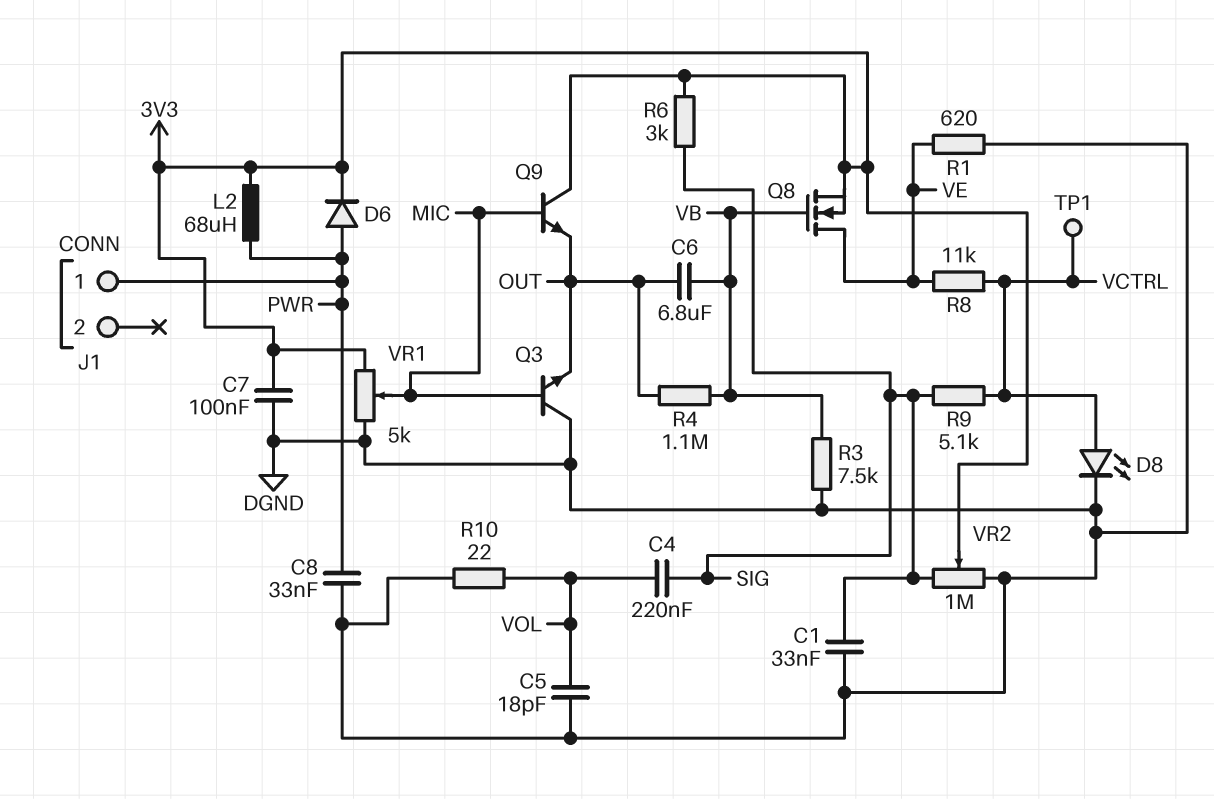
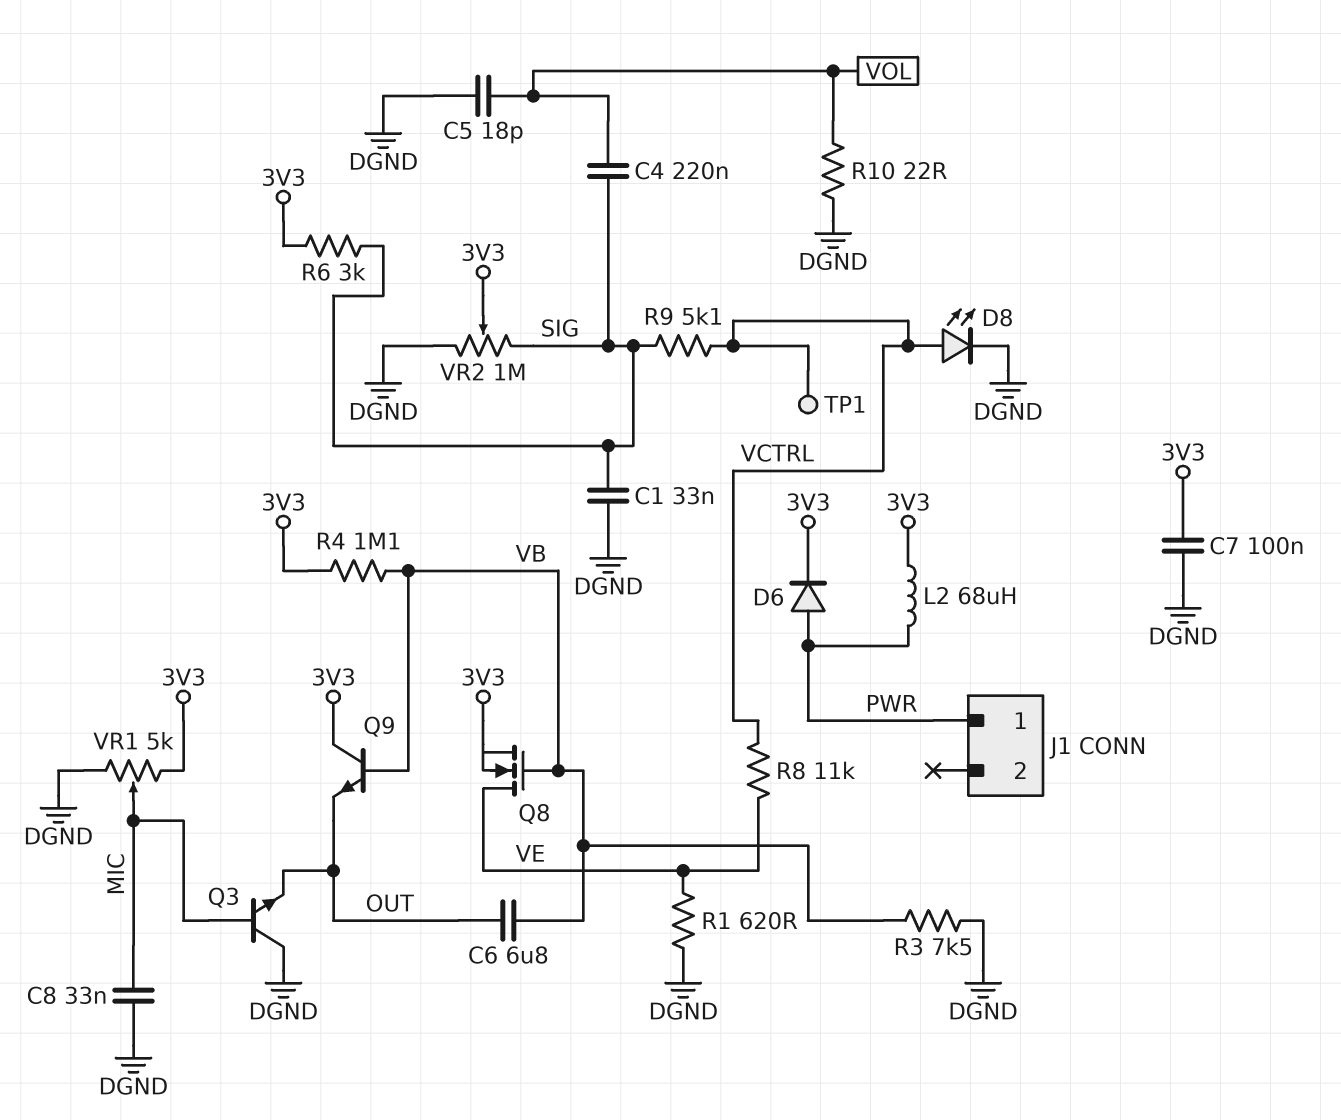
C8: 33nF (DGND, PWR) -> 33nF (DGND, MIC)
Q9: NPN (B MIC, C 3V3, E OUT) -> NPN (B VB, C 3V3, E OUT)
R4: 1.1M (OUT, VB) -> 1.1M (3V3, VB)

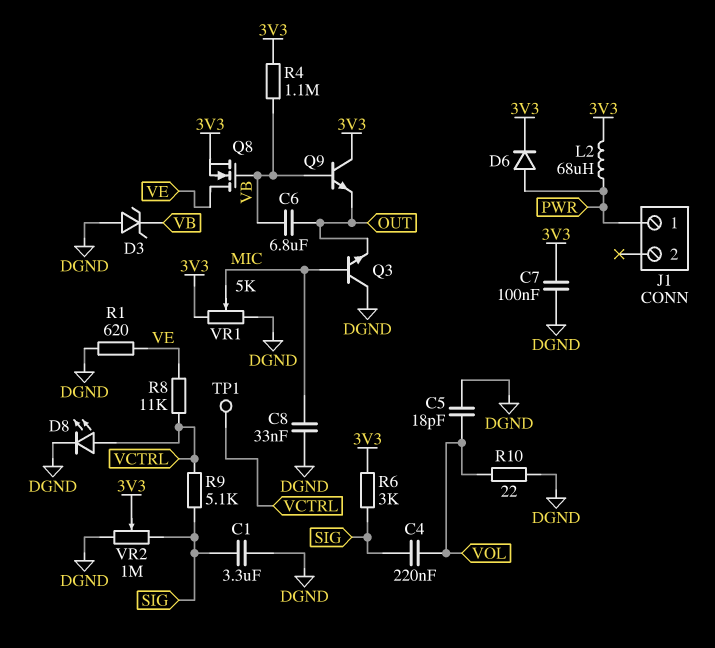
C1: 33nF (DGND, SIG) -> 3.3uF (DGND, SIG)
D3: none -> zener (A DGND, K VB)
R3: 7.5k (DGND, VB) -> none

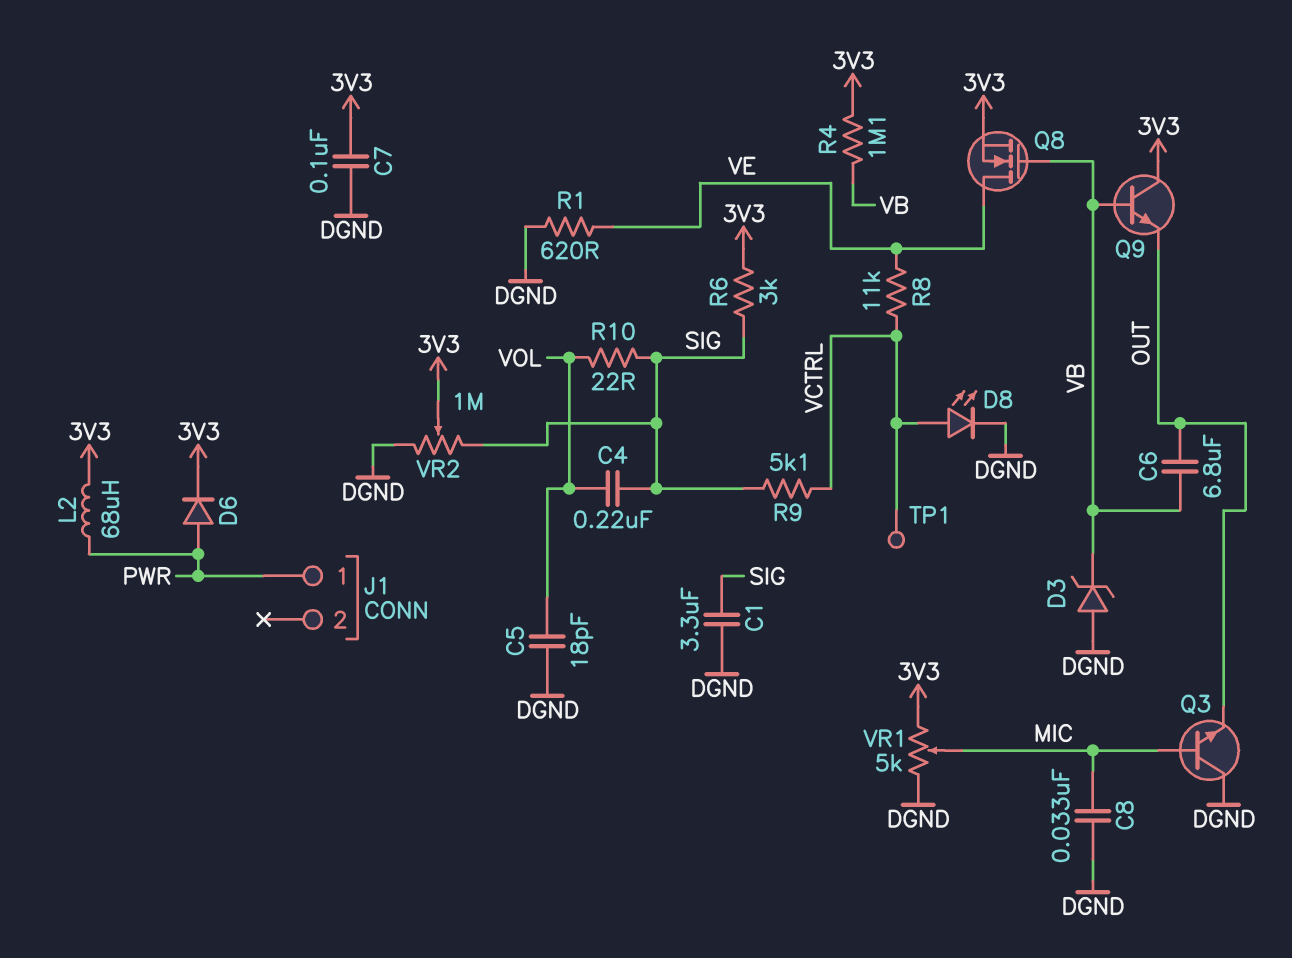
R10: 22 (DGND, VOL) -> 22 (SIG, VOL)

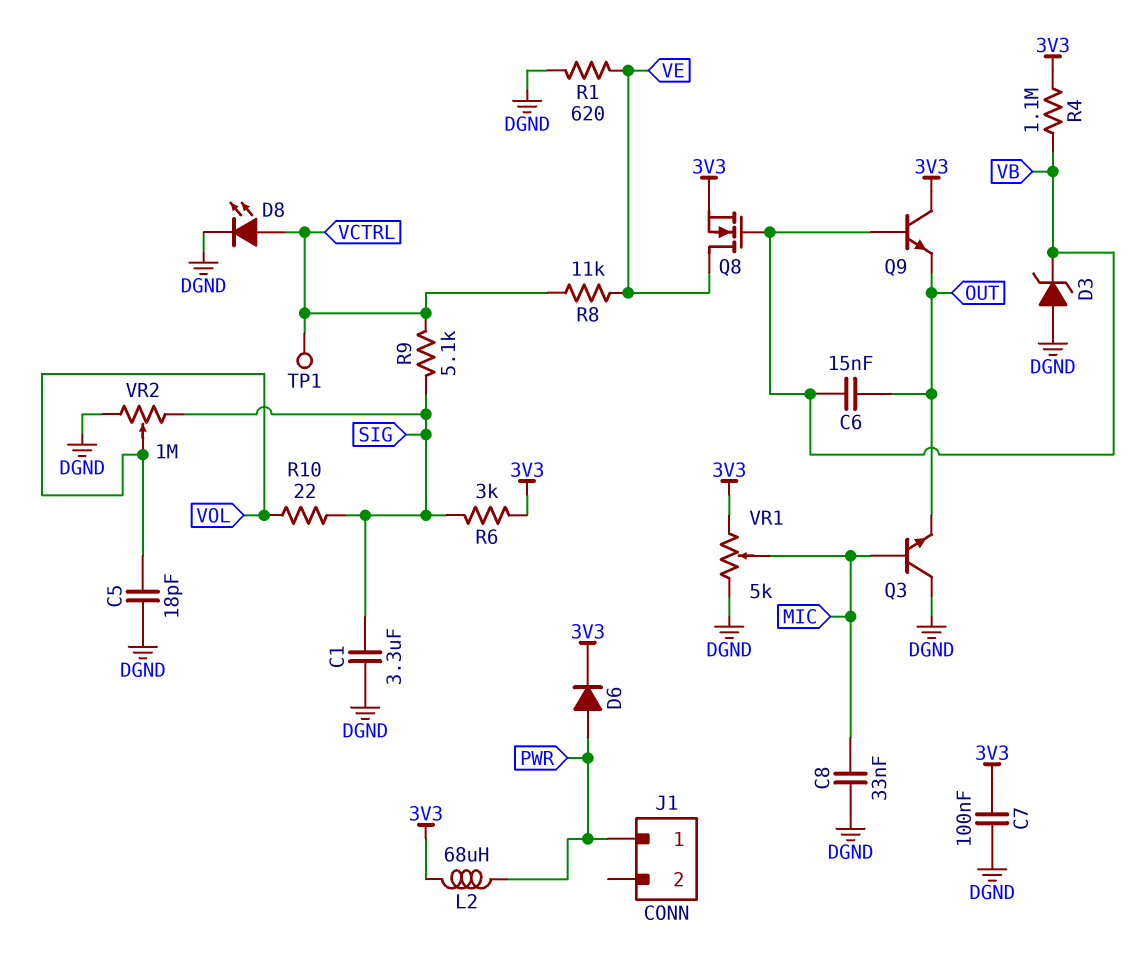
C4: 220nF (SIG, VOL) -> none
C6: 6.8uF (OUT, VB) -> 15nF (OUT, VB)
VR2: 1M (DGND, SIG, wiper 3V3) -> 1M (DGND, SIG, wiper VOL)

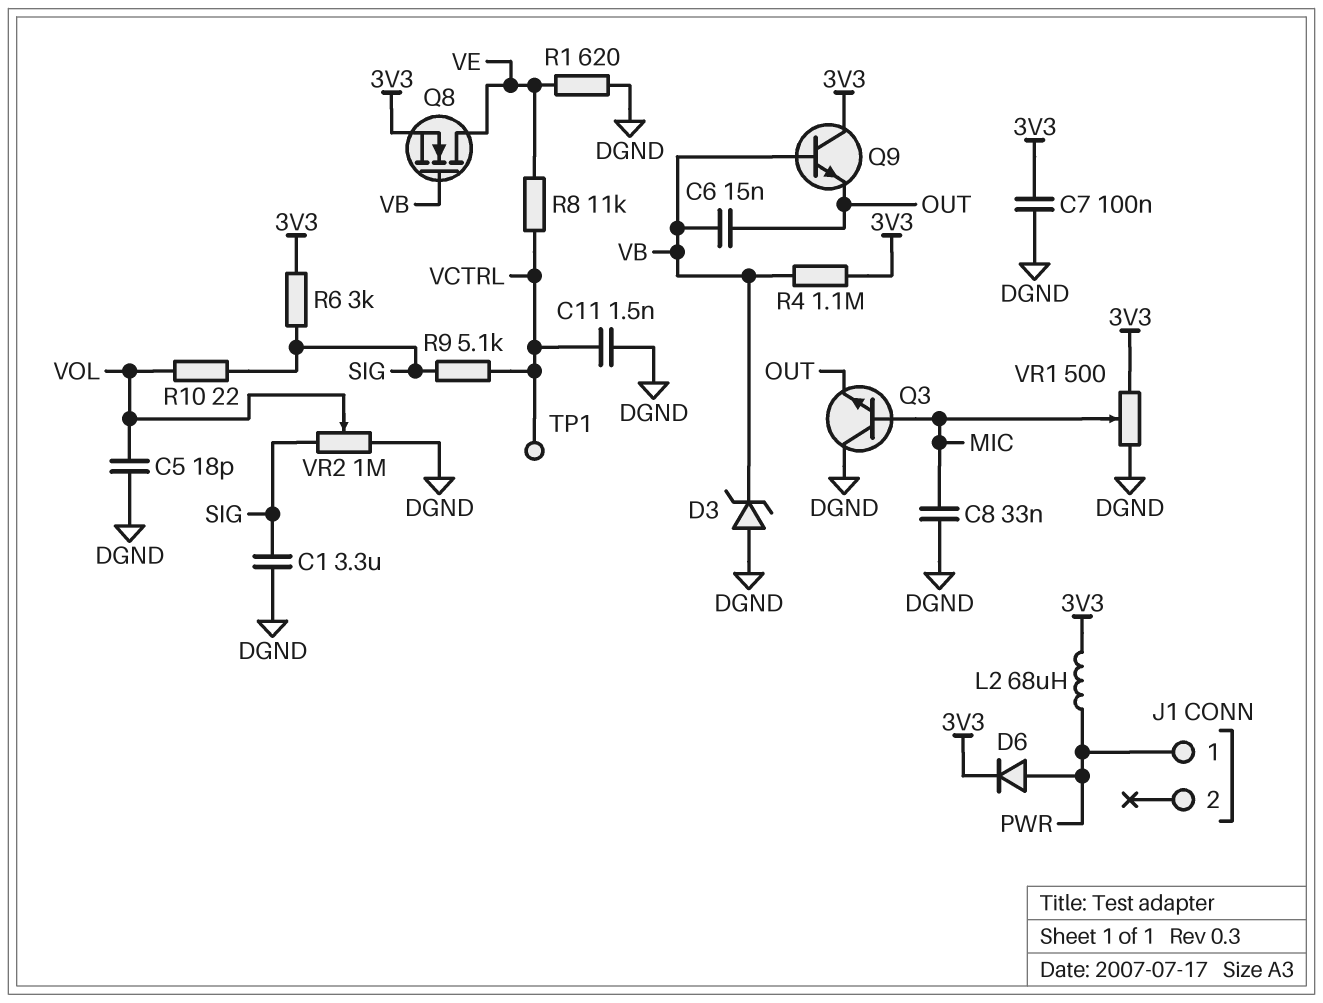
C11: none -> 1.5nF (DGND, VCTRL)
D8: LED (A VCTRL, K DGND) -> none
VR1: 5k (3V3, DGND, wiper MIC) -> 500 (3V3, DGND, wiper MIC)

